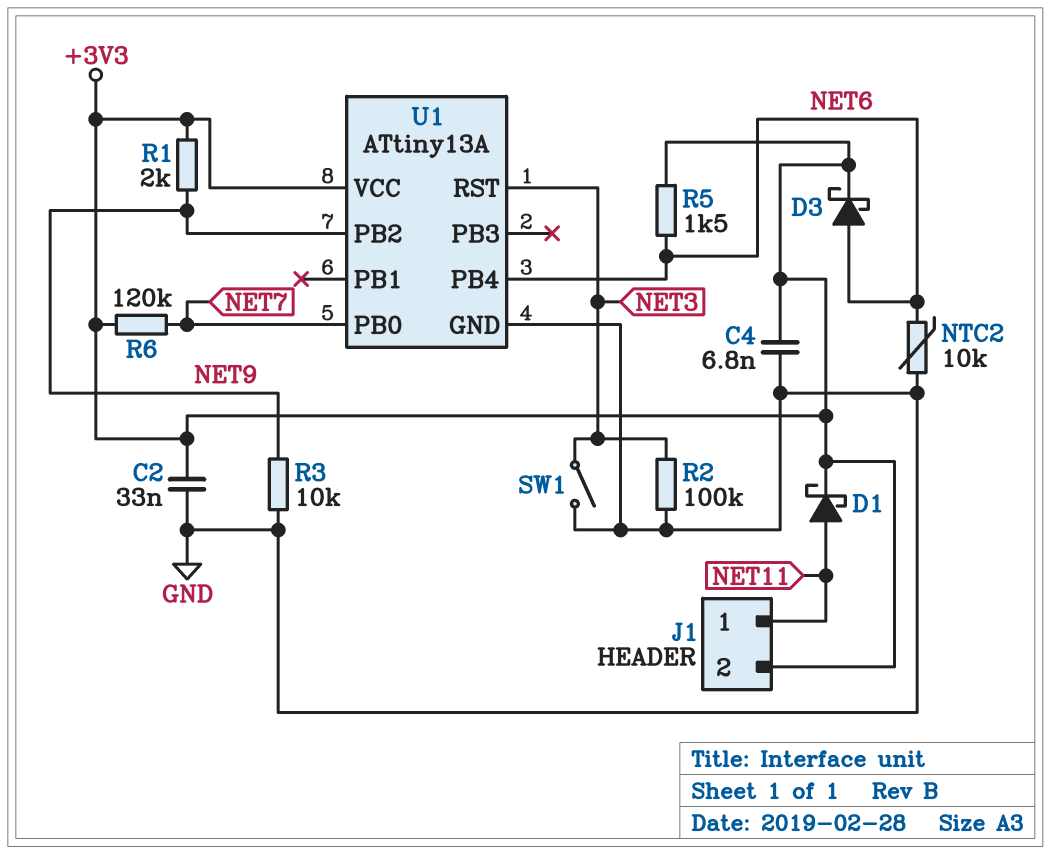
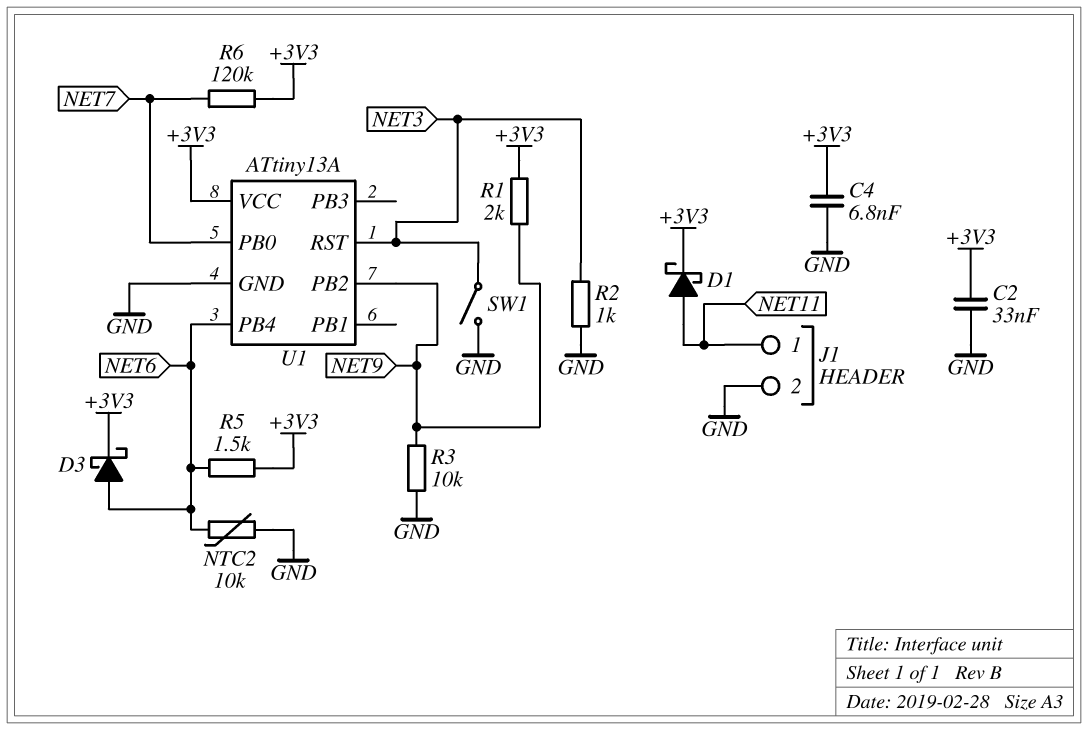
J1 pin 2: +3V3 -> GND
R2: 100k (GND, NET3) -> 1k (GND, NET3)

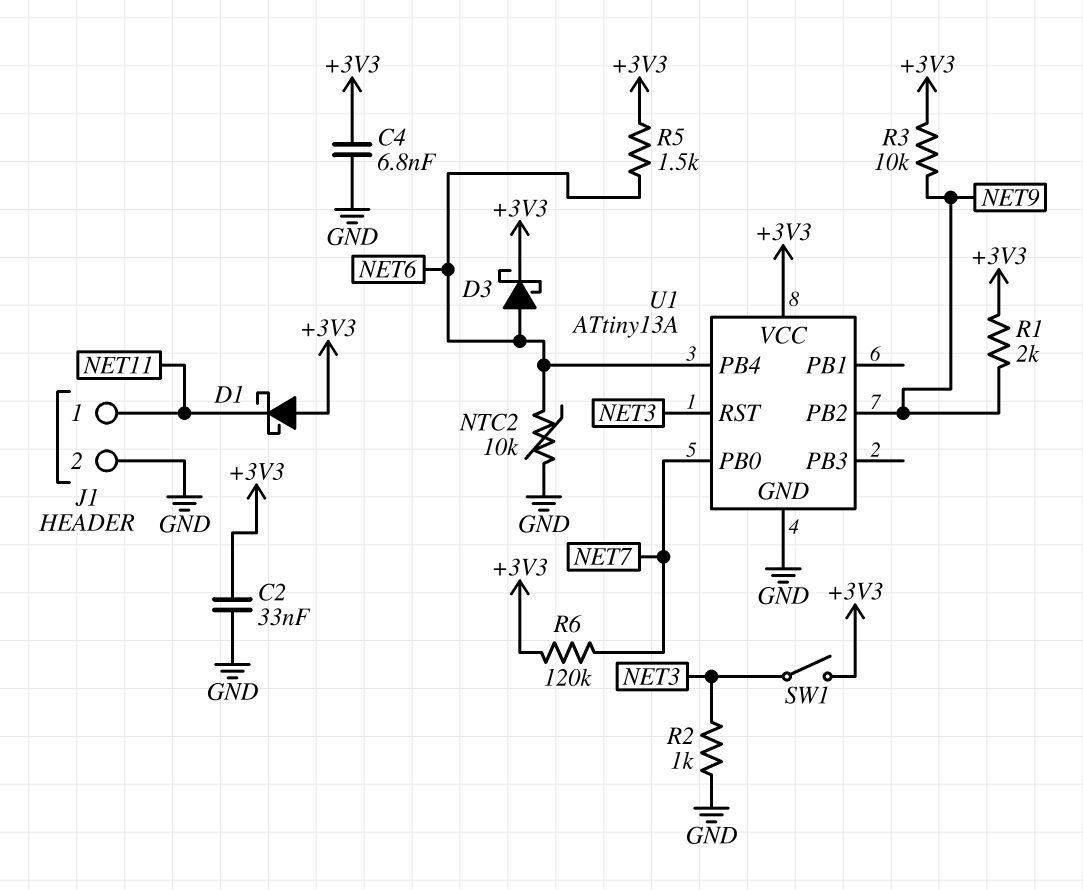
D1: schottky (A NET11, K +3V3) -> schottky (A +3V3, K NET11)
R3: 10k (GND, NET9) -> 10k (+3V3, NET9)
SW1: switch (GND, NET3) -> switch (+3V3, NET3)

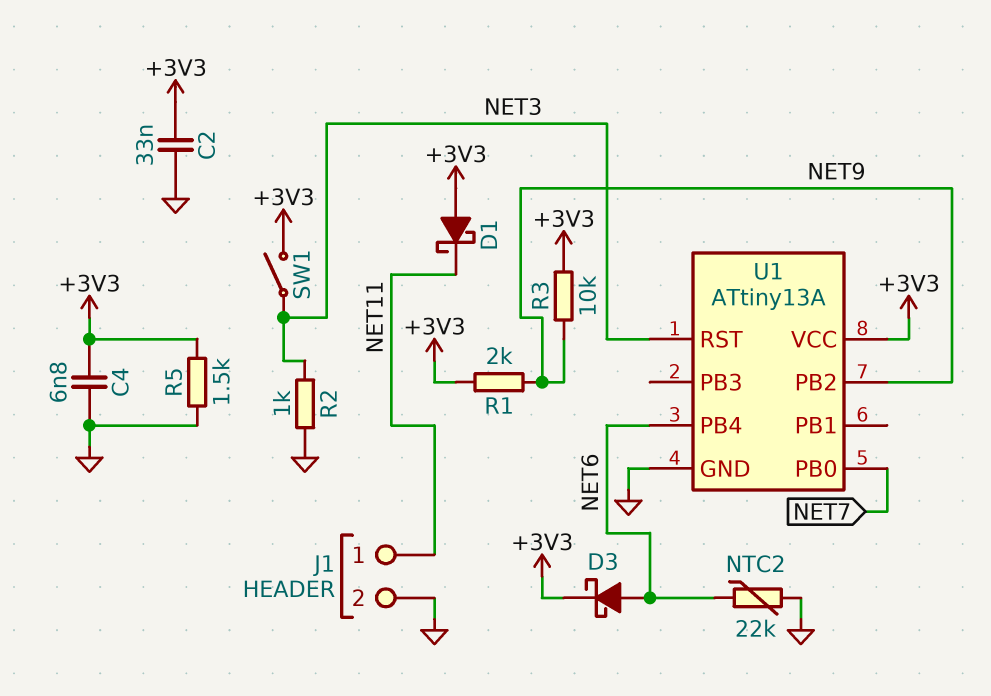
NTC2: 10k (GND, NET6) -> 22k (GND, NET6)
R5: 1.5k (+3V3, NET6) -> 1.5k (+3V3, GND)
R6: 120k (+3V3, NET7) -> none

